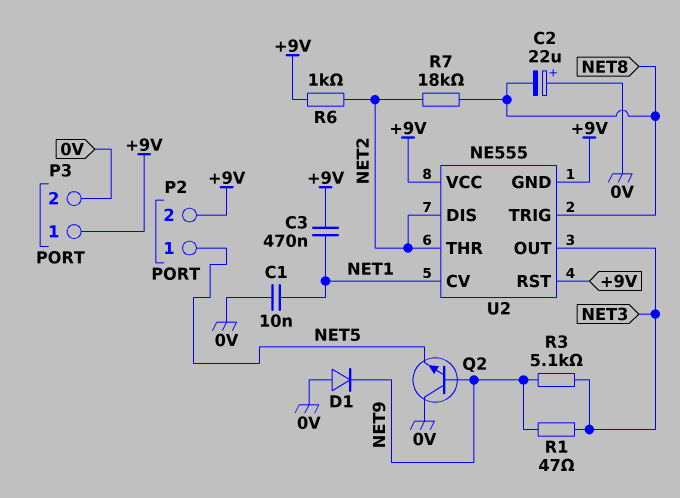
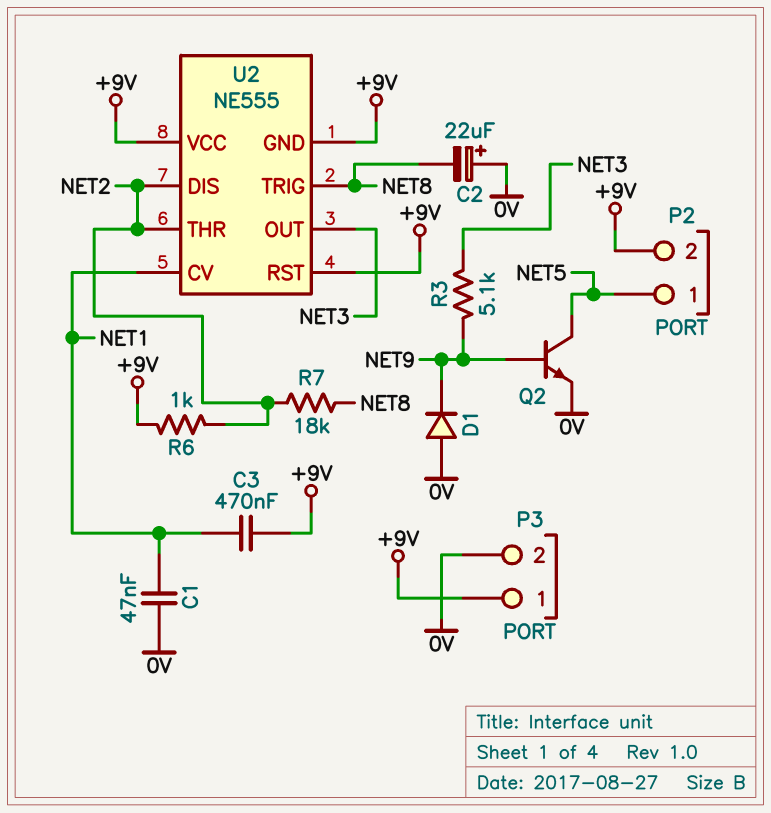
C1: 10nF (0V, NET1) -> 47nF (0V, NET1)
Q2: NPN (B NET9, C 0V, E NET5) -> NPN (B NET9, C NET5, E 0V)
R1: 47 (NET3, NET9) -> none

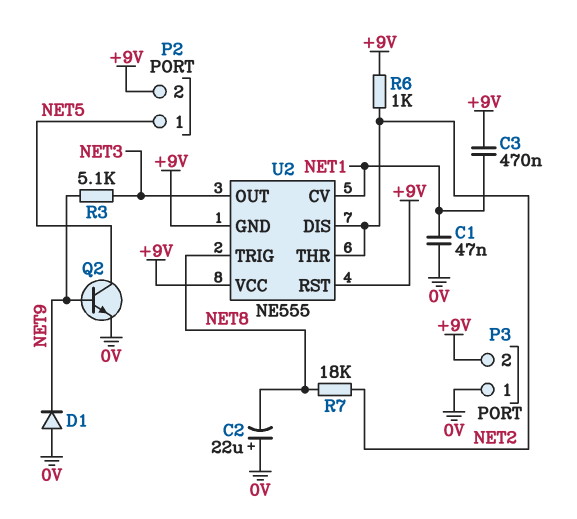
P3 pin 1: +9V -> 0V
P3 pin 2: 0V -> +9V

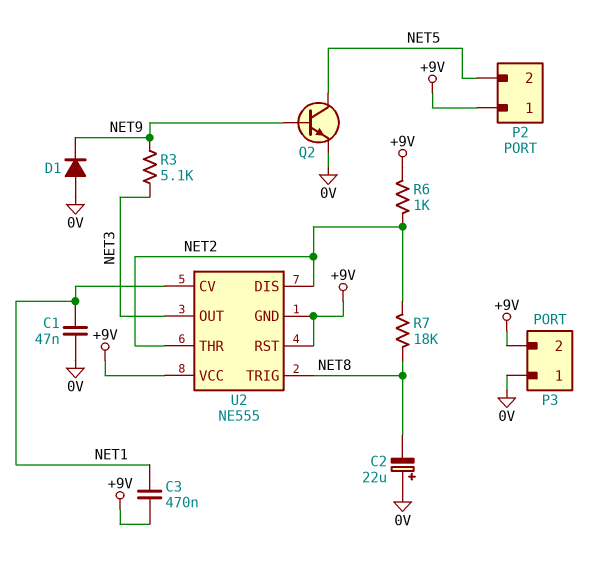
P2 pin 1: NET5 -> +9V
P2 pin 2: +9V -> NET5

